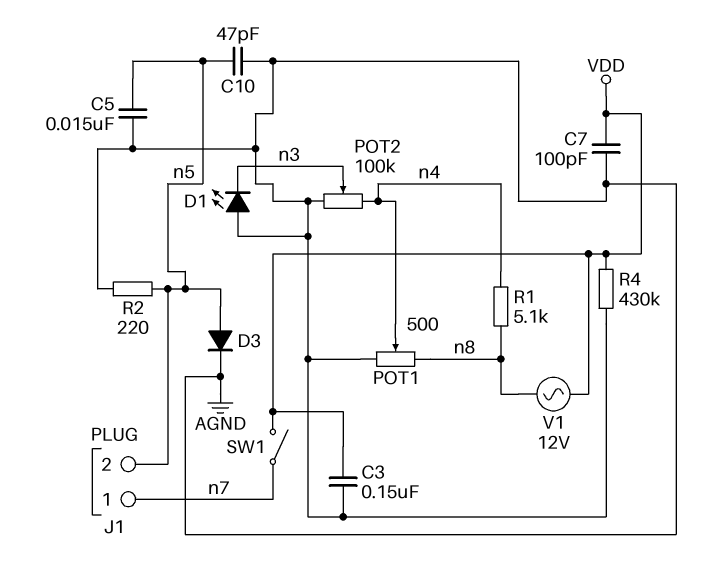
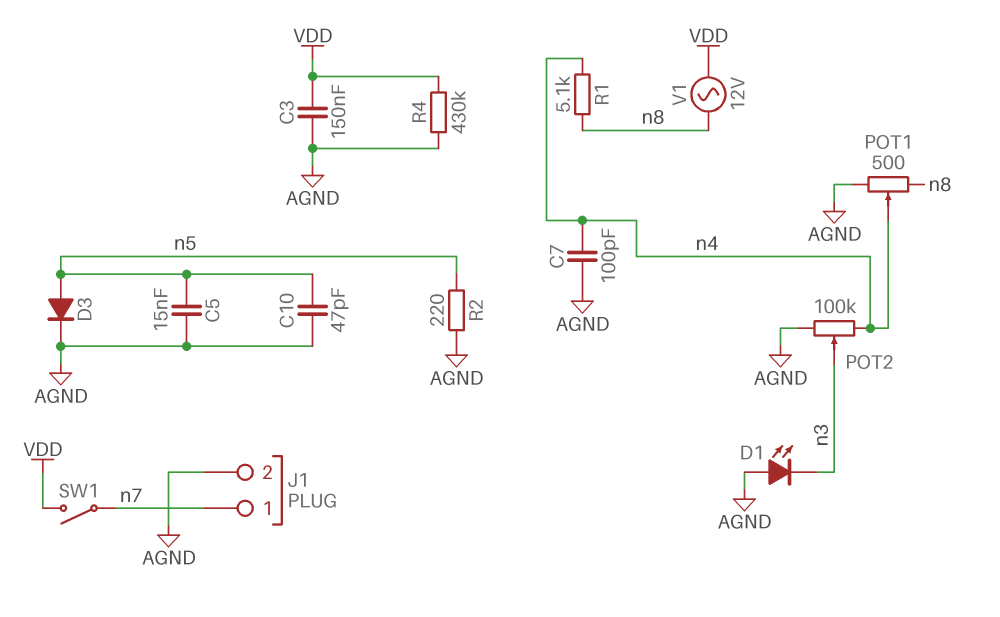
C7: 100pF (AGND, VDD) -> 100pF (AGND, n4)
J1 pin 2: n5 -> AGND

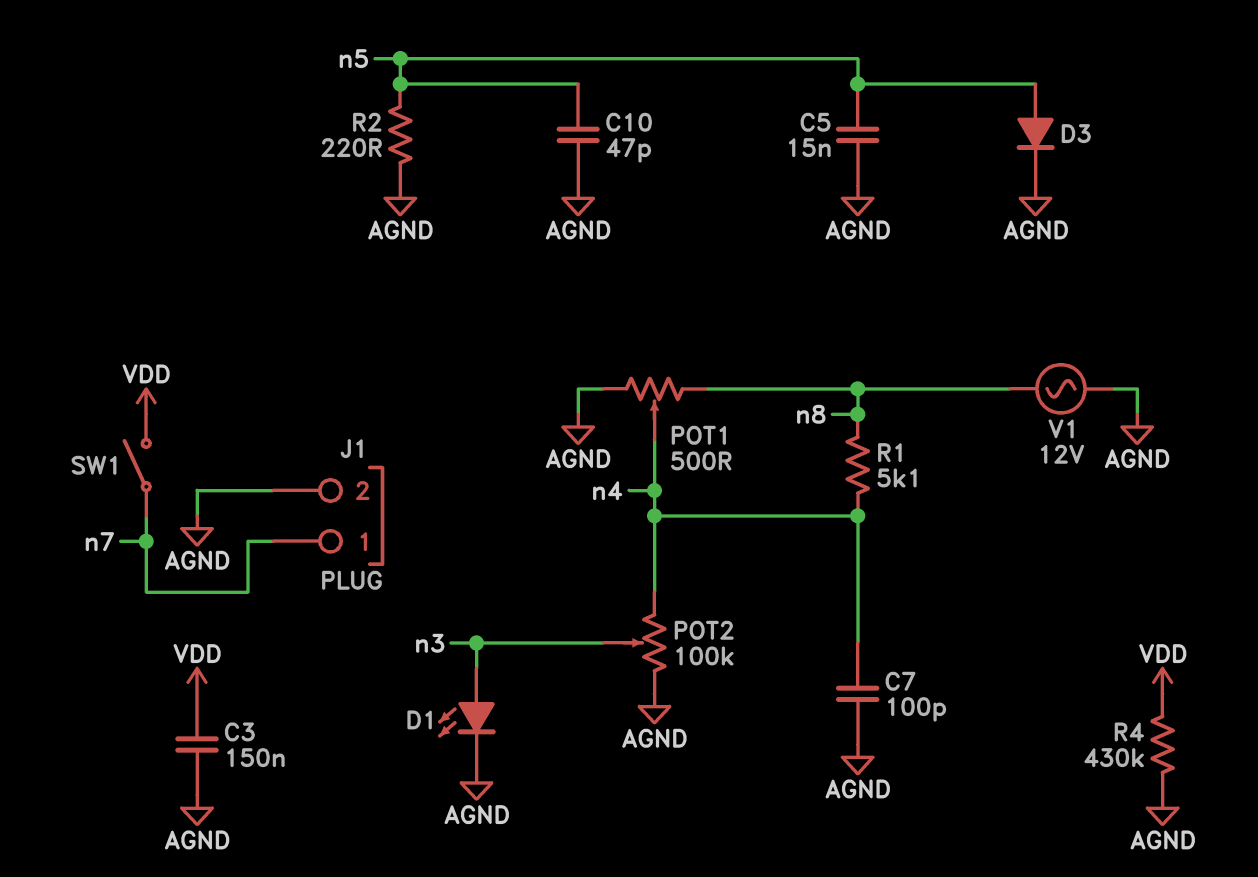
D1: LED (A AGND, K n3) -> LED (A n3, K AGND)
V1: AC 12V (VDD, n8) -> AC 12V (AGND, n8)

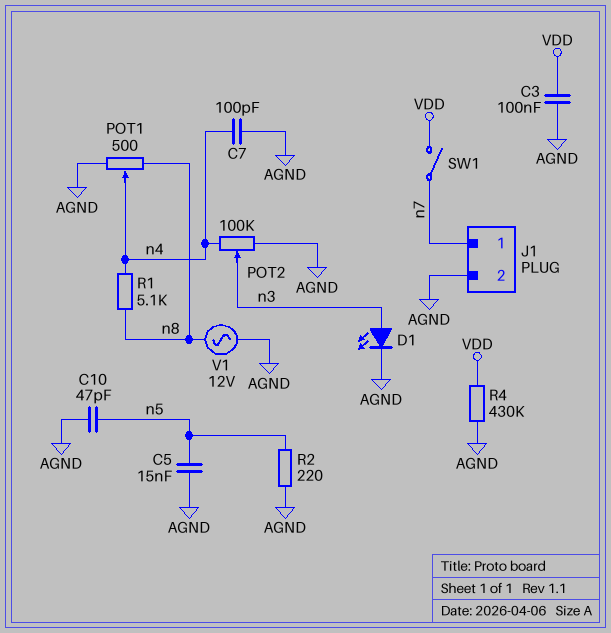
C3: 150nF (AGND, VDD) -> 100nF (AGND, VDD)
D3: diode (A n5, K AGND) -> none

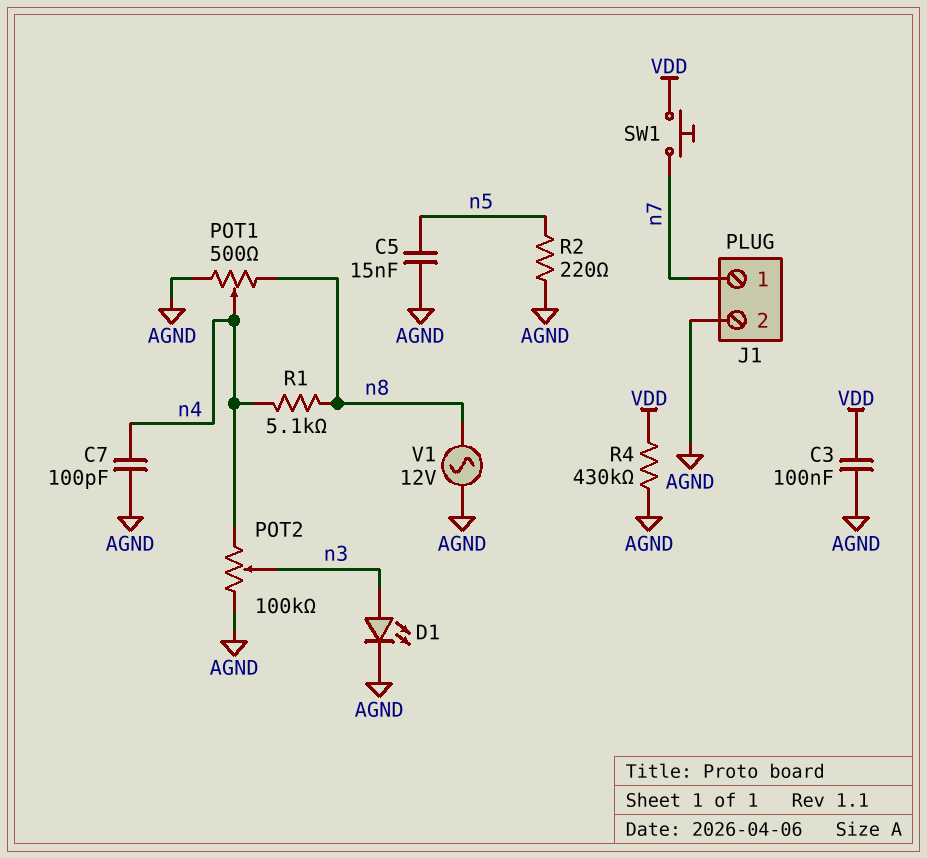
C10: 47pF (AGND, n5) -> none
SW1: switch (VDD, n7) -> button (VDD, n7)

